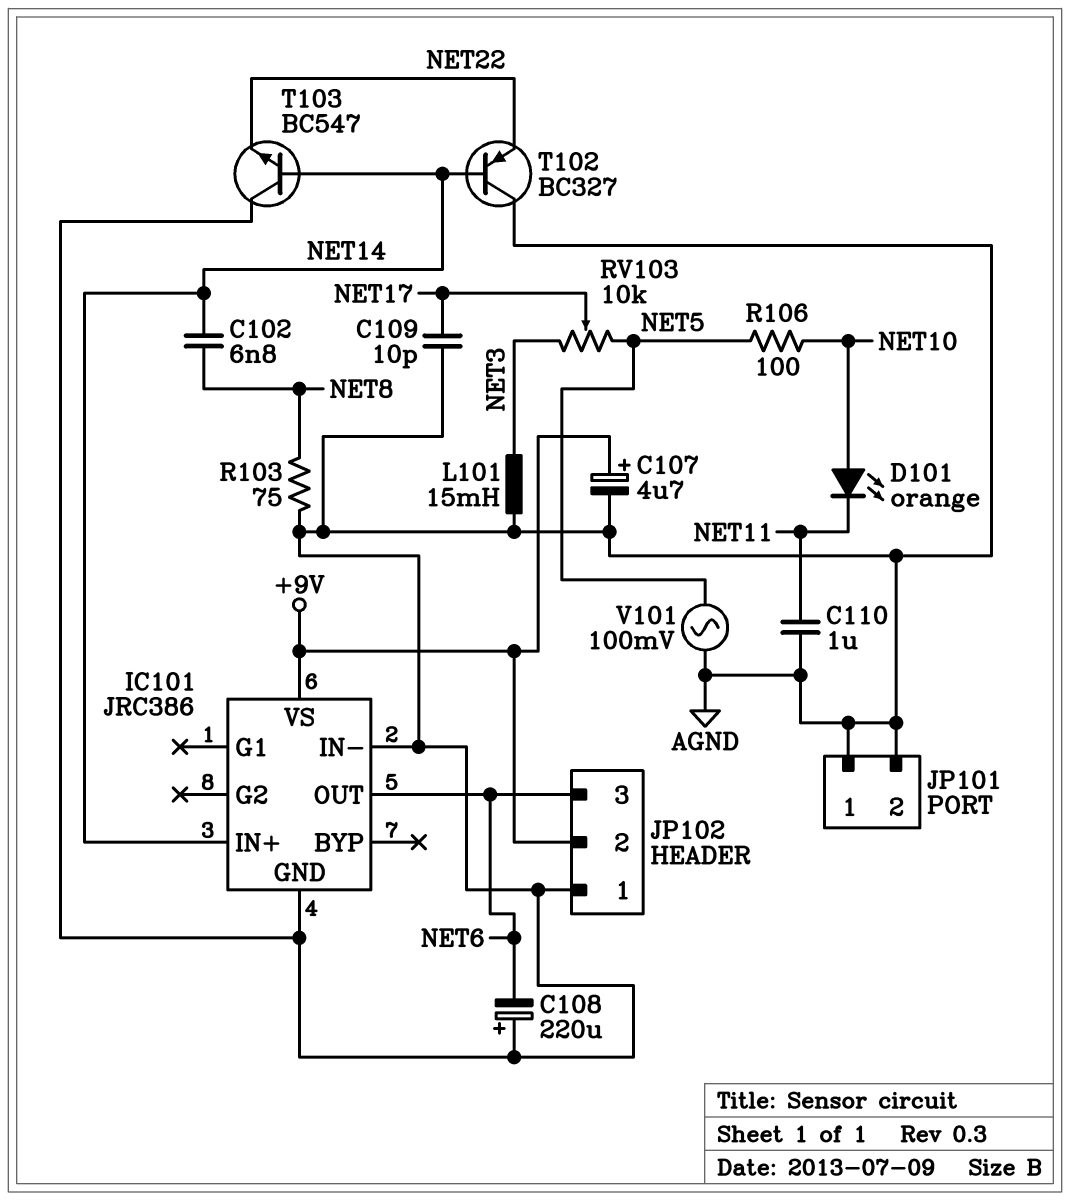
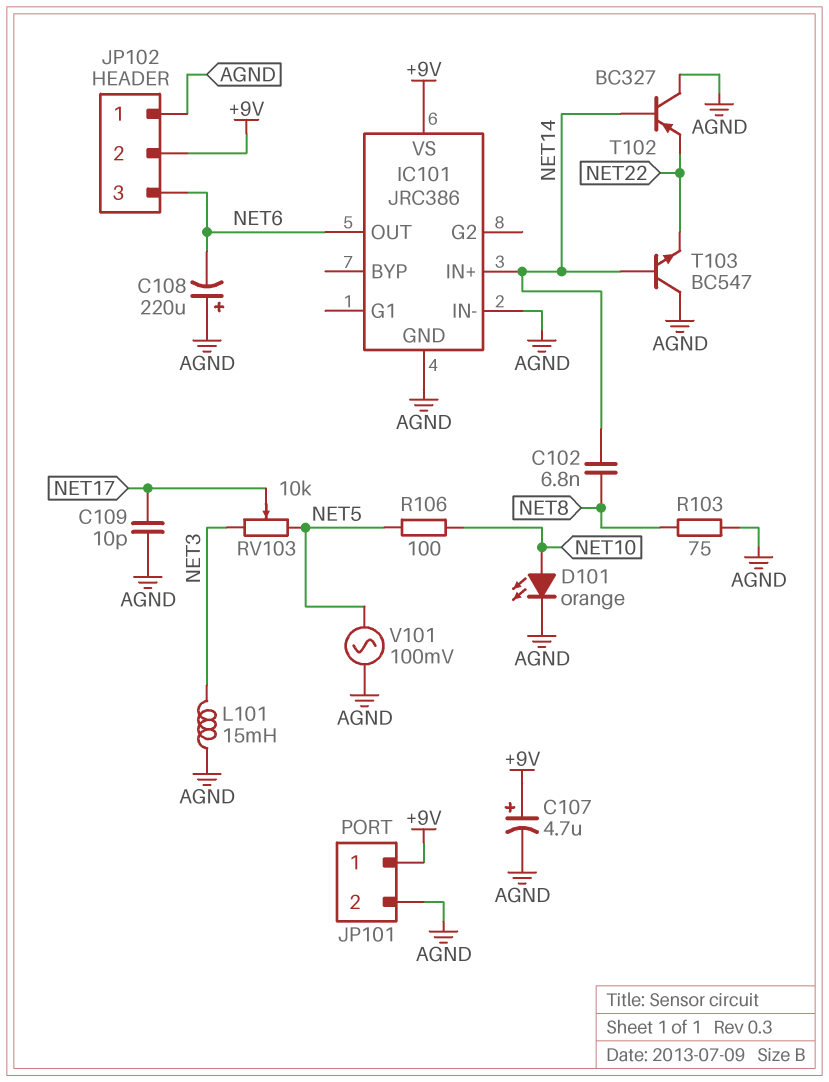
C110: 1uF (AGND, NET11) -> none
D101: LED orange (A NET10, K NET11) -> LED orange (A NET10, K AGND)
JP101 pin 1: AGND -> +9V

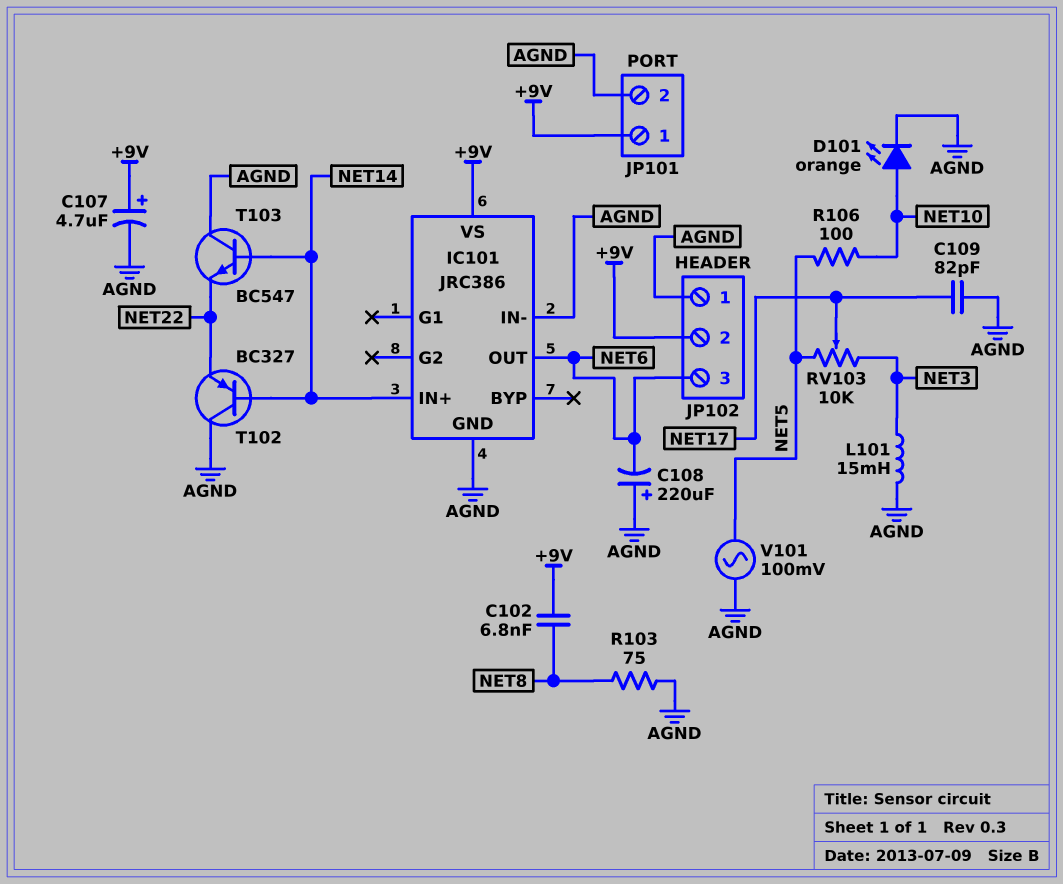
C102: 6.8nF (NET8, NET14) -> 6.8nF (+9V, NET8)
C109: 10pF (AGND, NET17) -> 82pF (AGND, NET17)

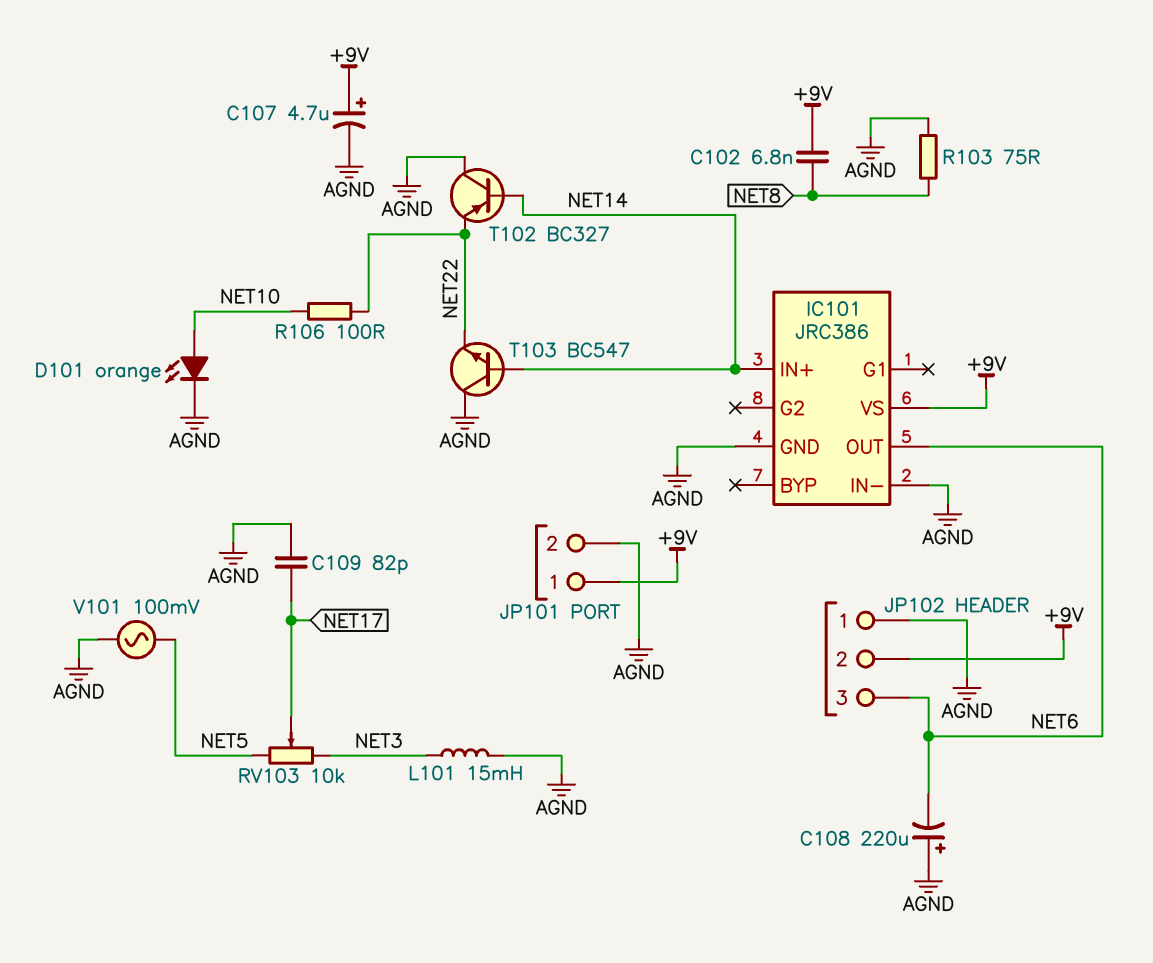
R106: 100 (NET5, NET10) -> 100 (NET10, NET22)

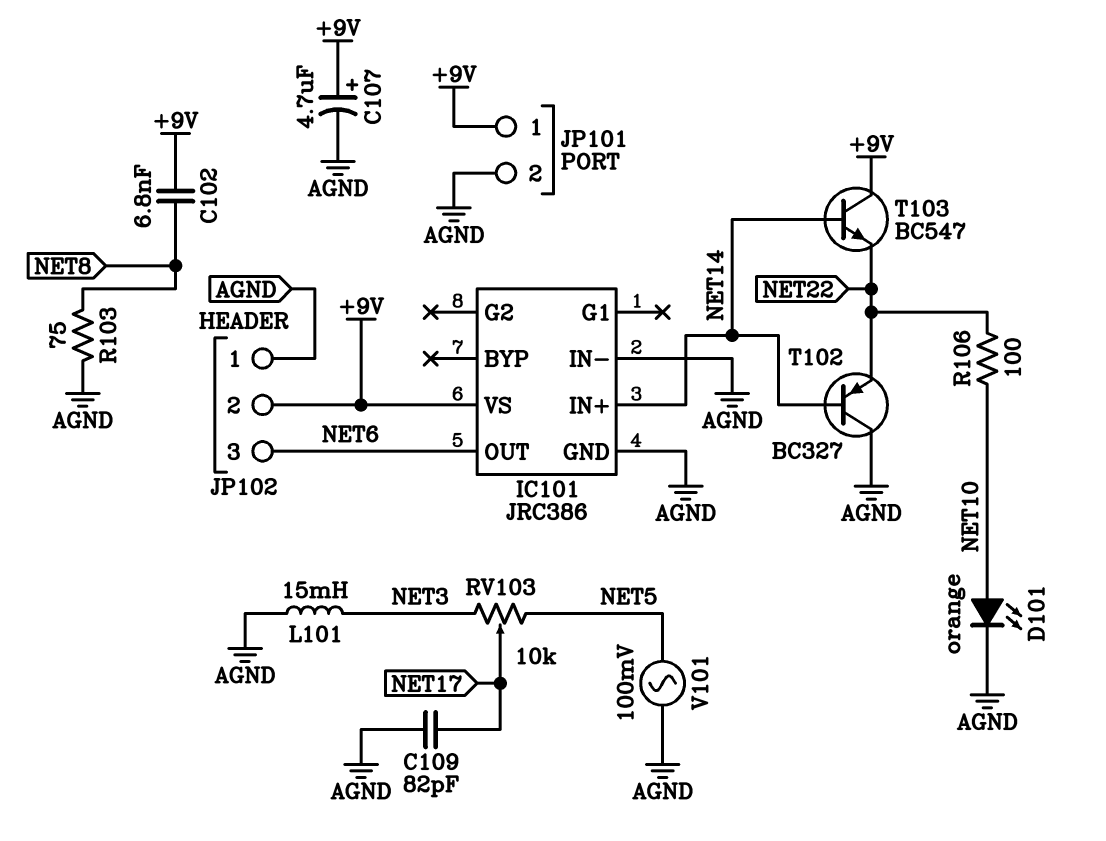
C108: 220uF (plus AGND, minus NET6) -> none
T103: NPN BC547 (B NET14, C AGND, E NET22) -> NPN BC547 (B NET14, C +9V, E NET22)

